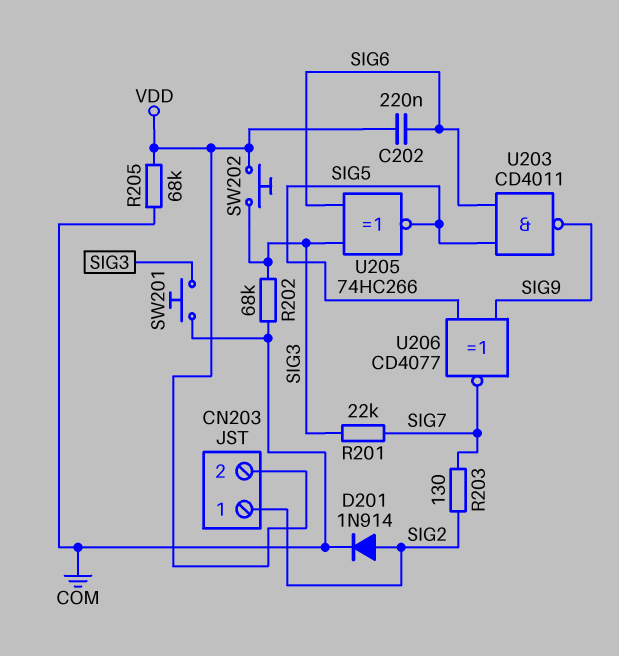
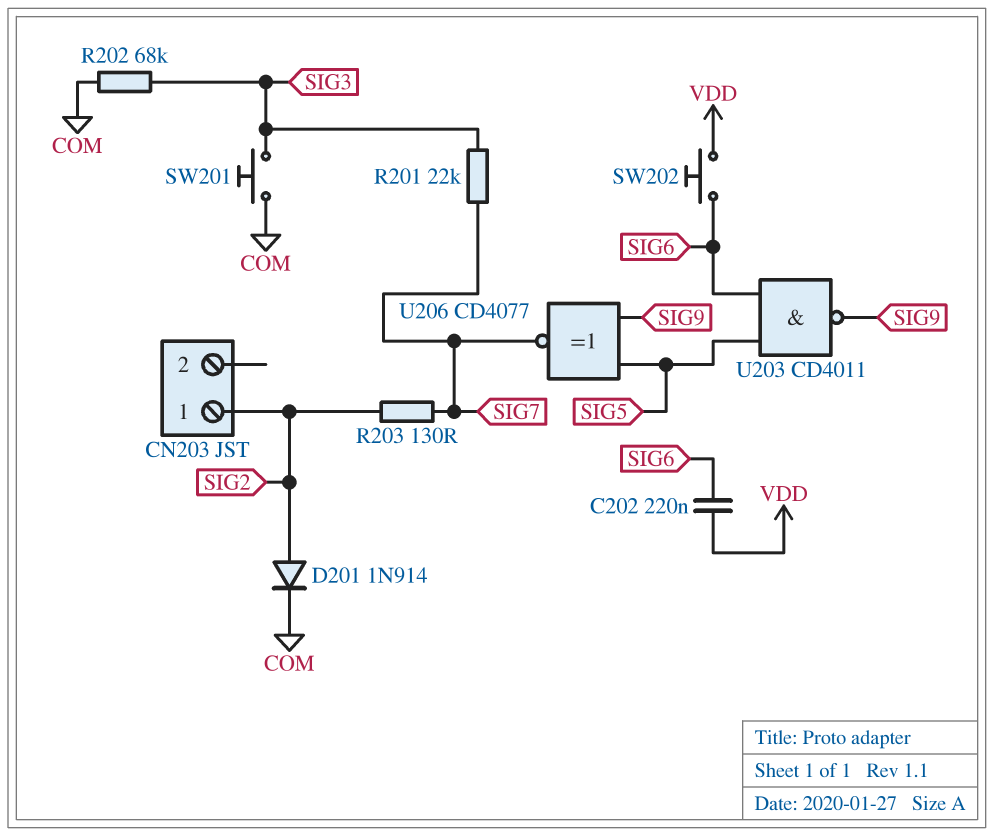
CN203 pin 2: VDD -> none
R205: 68k (COM, VDD) -> none
SW202: button (SIG3, VDD) -> button (SIG6, VDD)
U205: XNOR 74HC266 (in SIG3, in SIG6, out SIG5) -> none

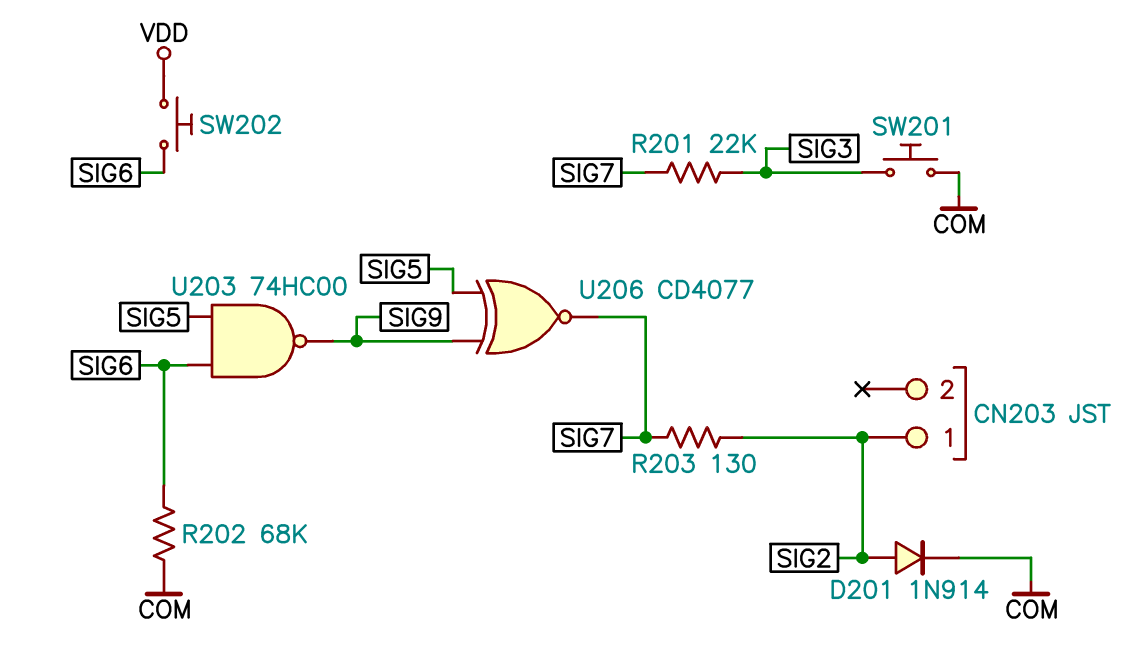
C202: 220nF (SIG6, VDD) -> none
R202: 68k (COM, SIG3) -> 68k (COM, SIG6)
U203: NAND CD4011 (in SIG5, in SIG6, out SIG9) -> NAND 74HC00 (in SIG5, in SIG6, out SIG9)

